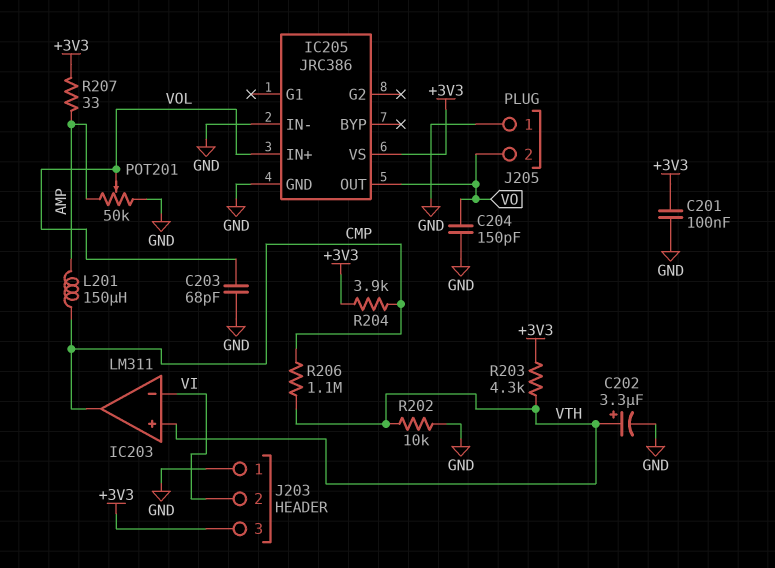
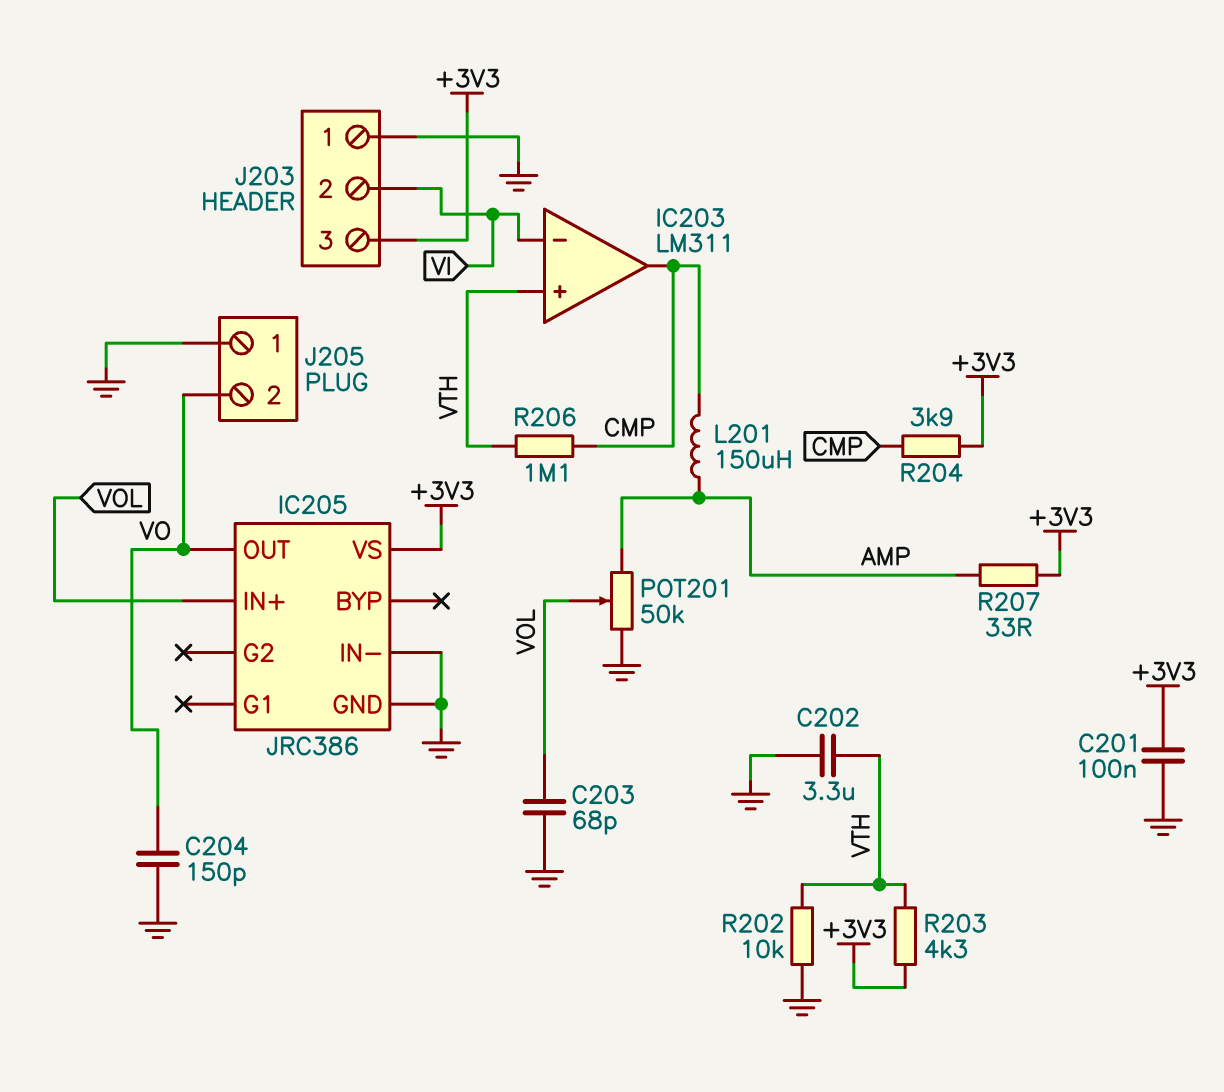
C202: 3.3uF (plus VTH, minus GND) -> 3.3uF (GND, VTH)

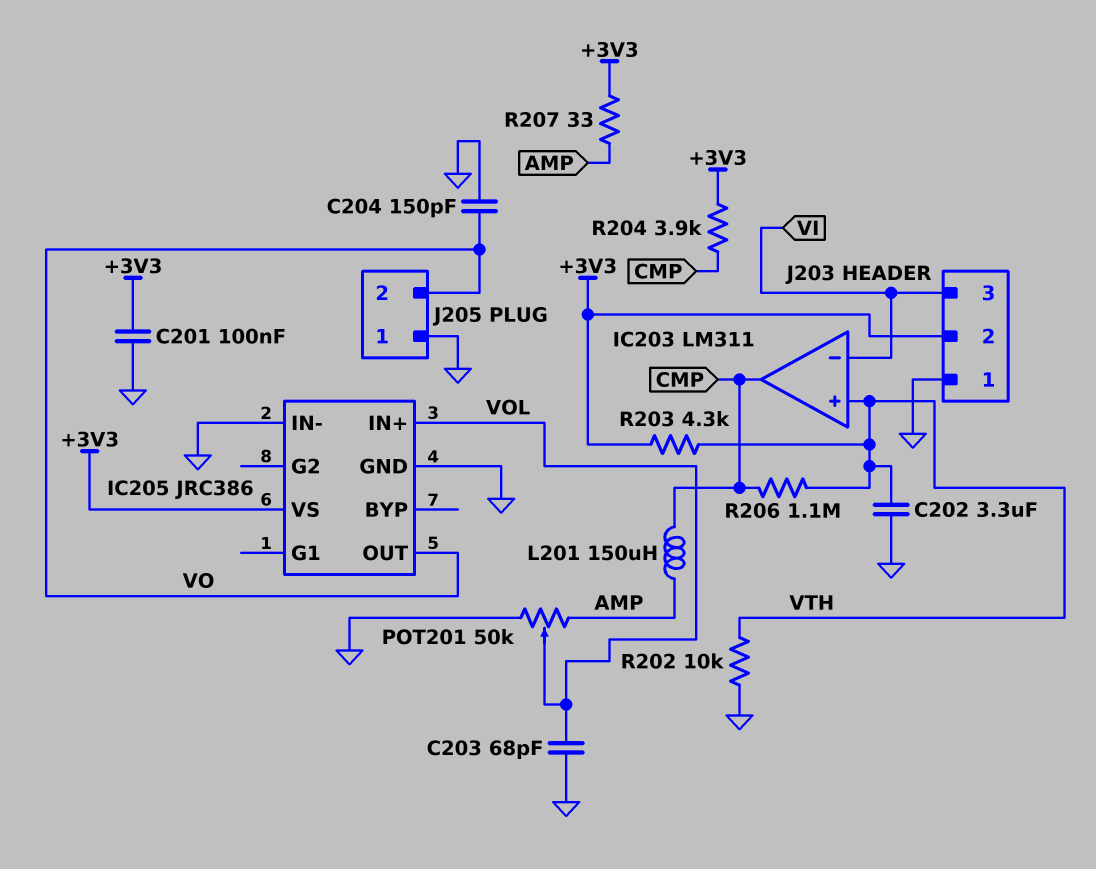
J203 pin 2: VI -> +3V3
J203 pin 3: +3V3 -> VI

